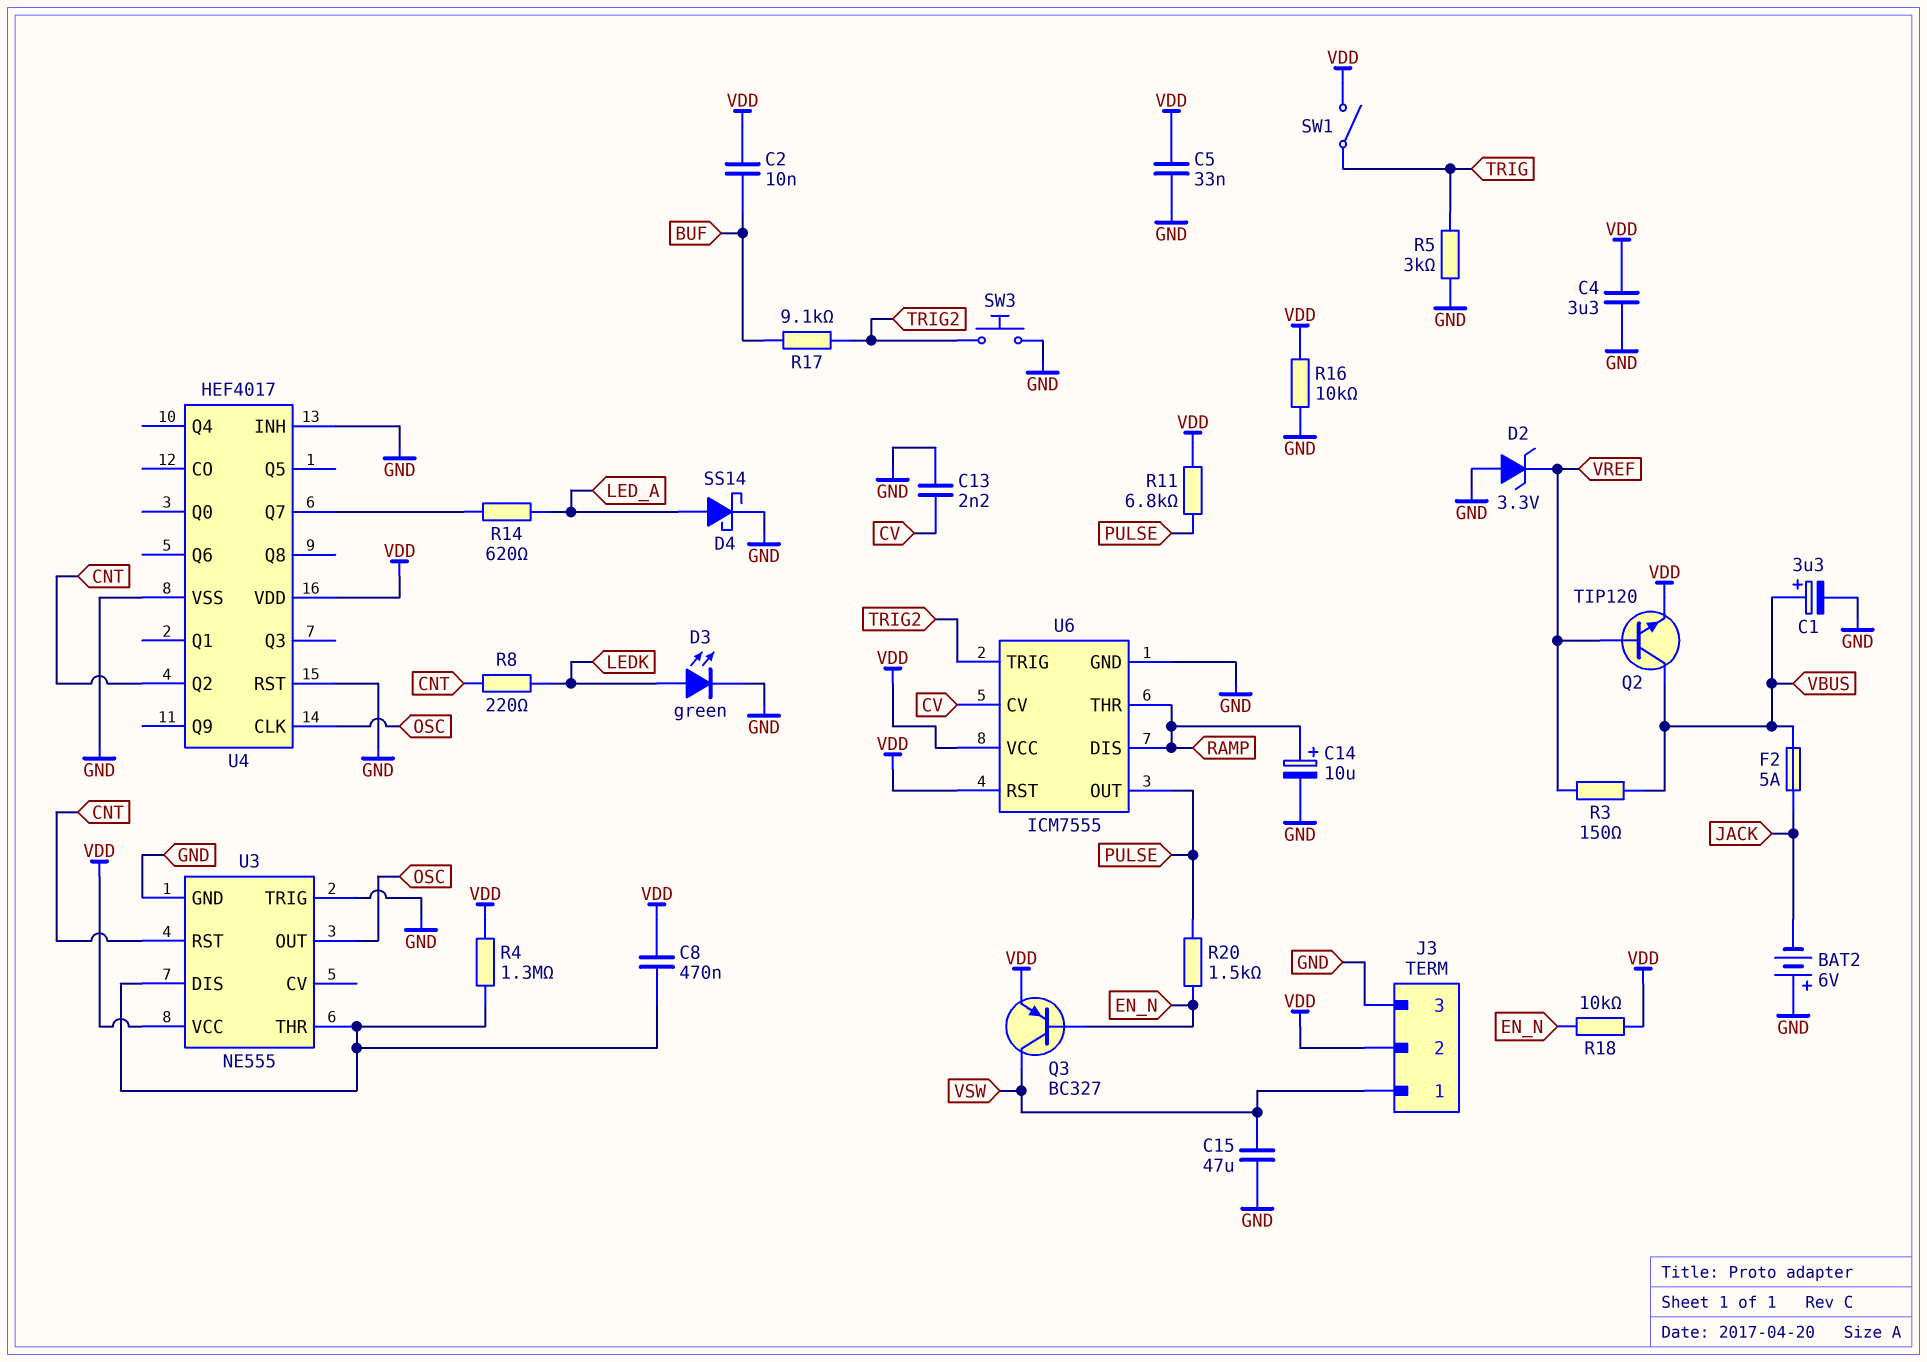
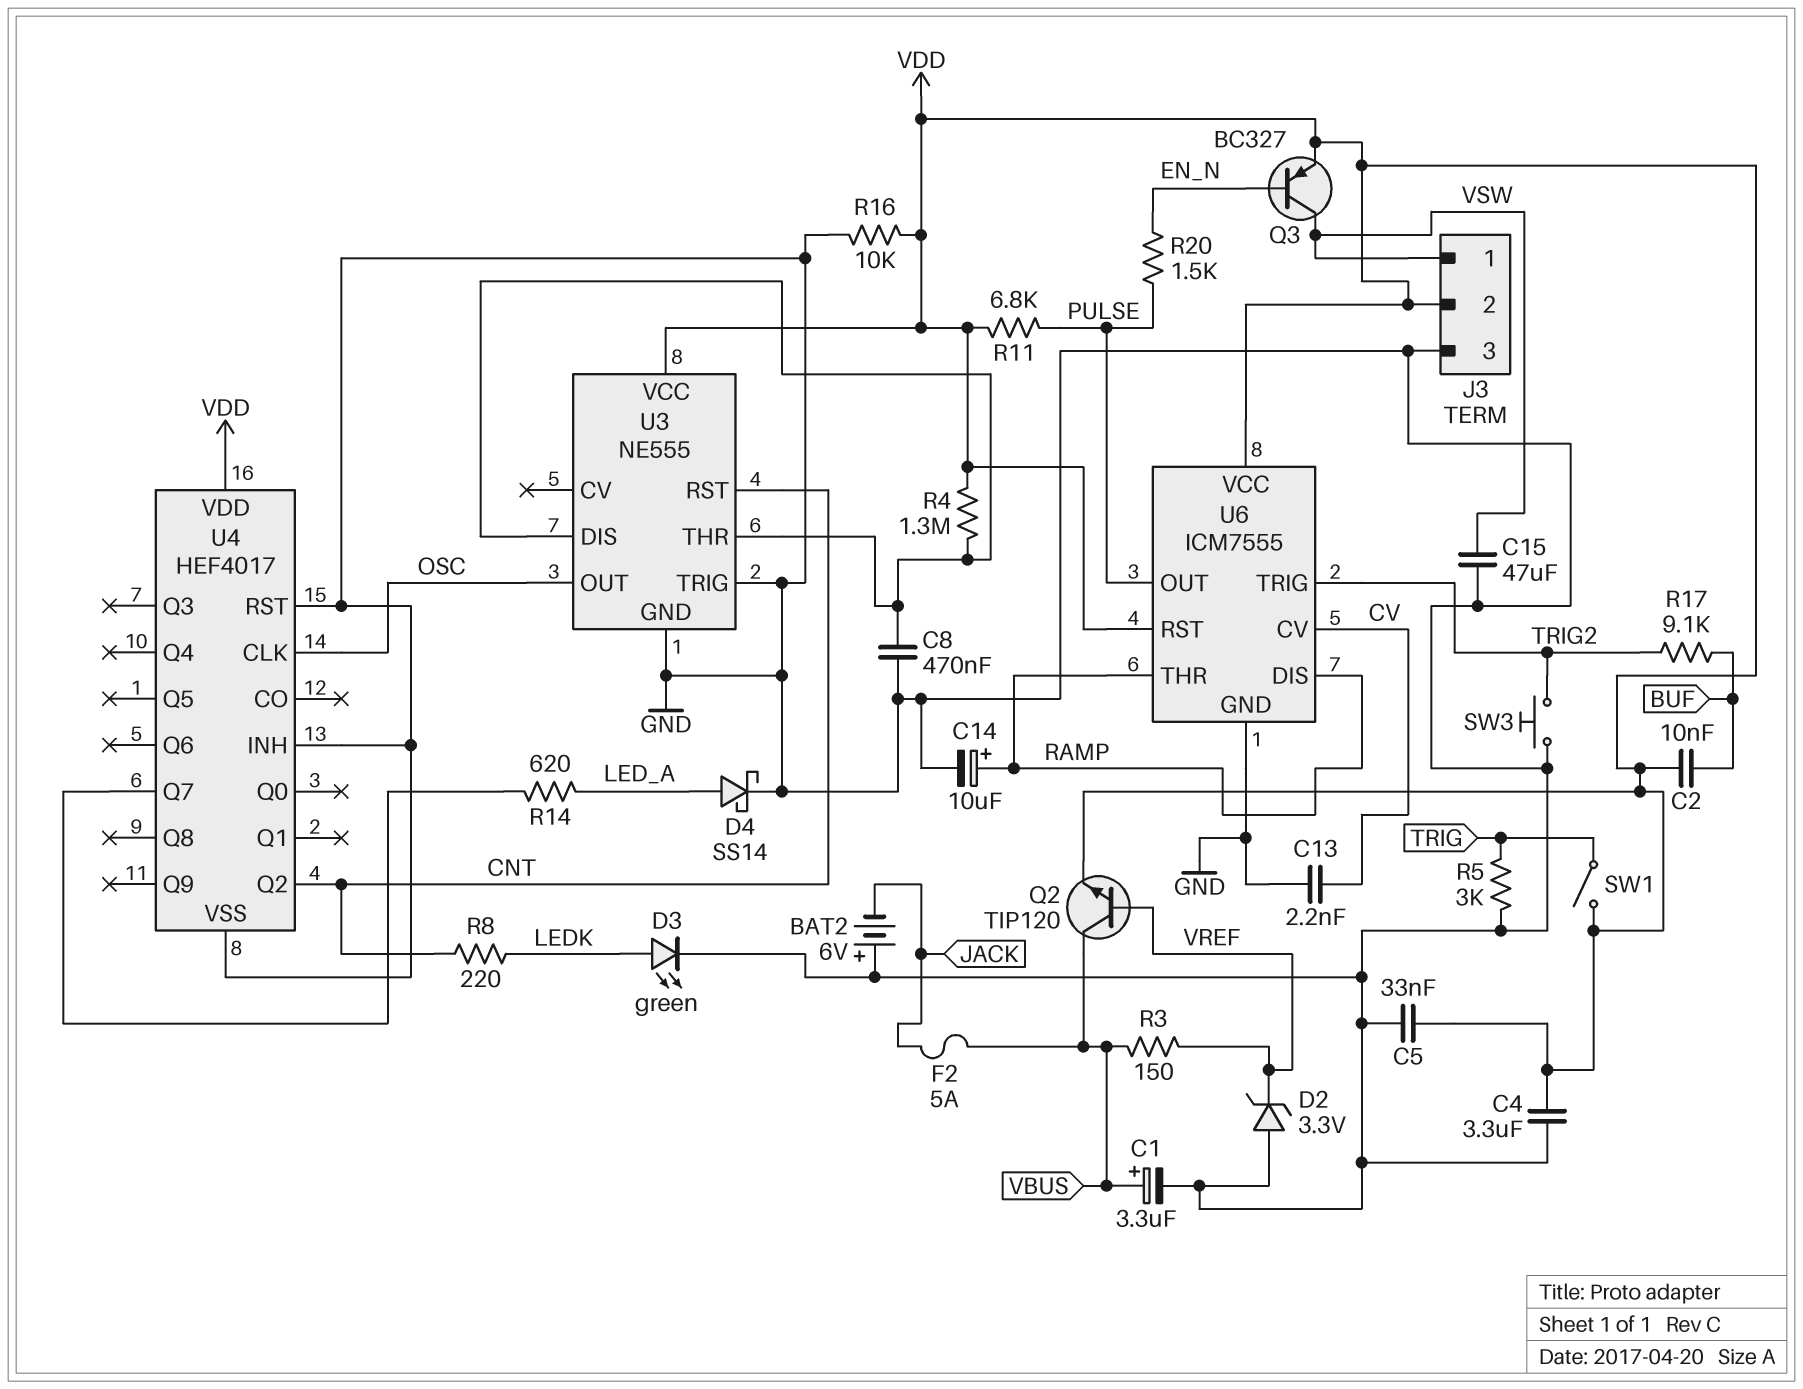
C8: 470nF (U3/DIS, VDD) -> 470nF (GND, U3/DIS)
R18: 10k (EN_N, VDD) -> none

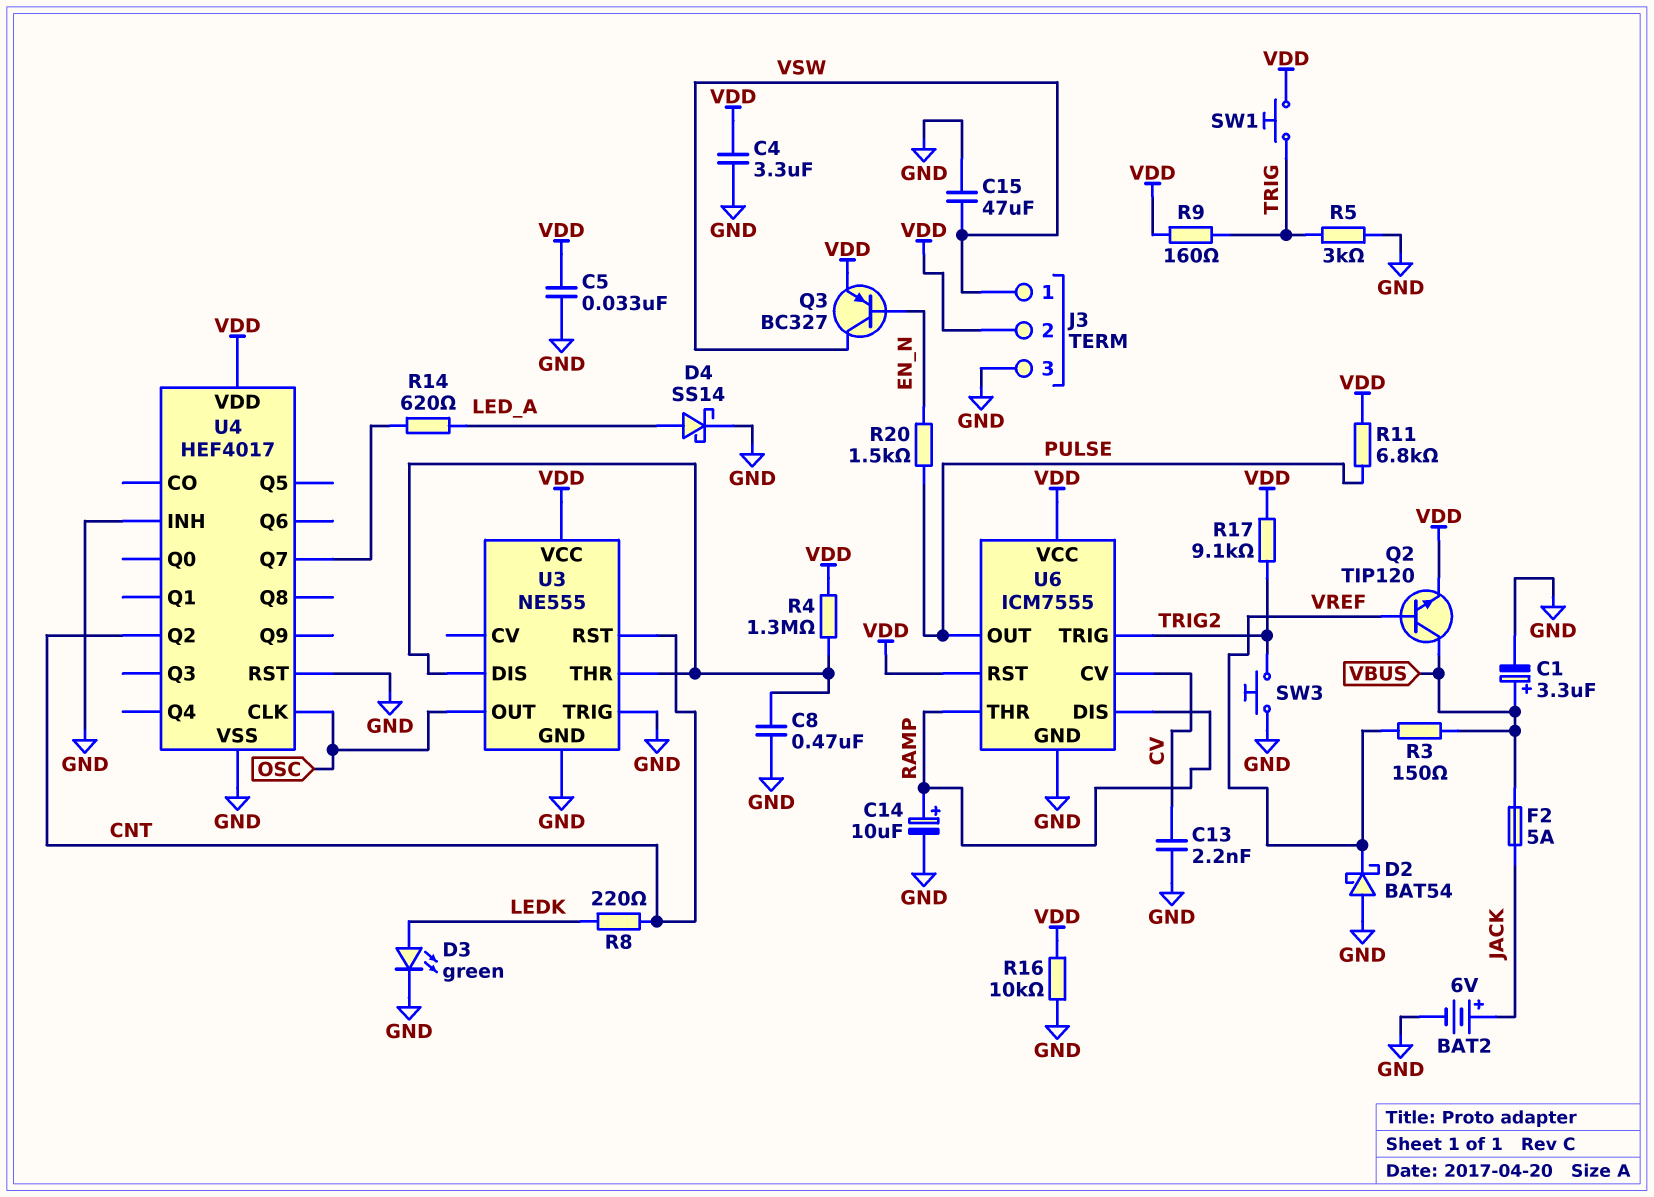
BAT2: 6V (plus GND, minus JACK) -> 6V (plus JACK, minus GND)
C2: 10nF (BUF, VDD) -> none
D2: zener 3.3V (A GND, K VREF) -> schottky BAT54 (A GND, K VREF)
R9: none -> 160 (TRIG, VDD)
R17: 9.1k (BUF, TRIG2) -> 9.1k (TRIG2, VDD)
SW1: switch (TRIG, VDD) -> button (TRIG, VDD)

